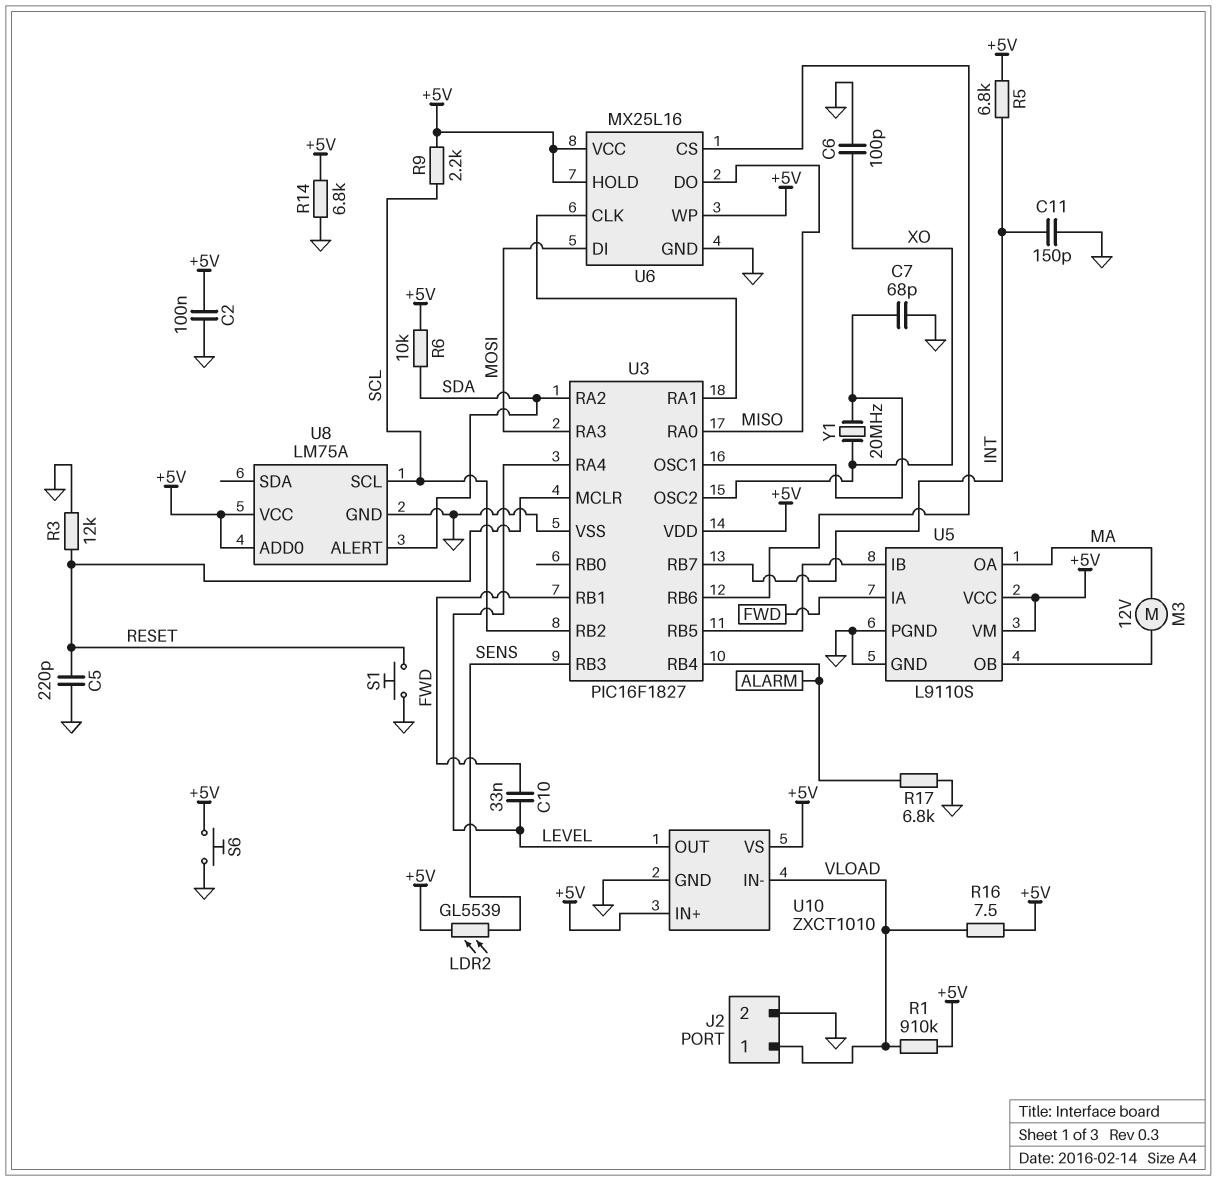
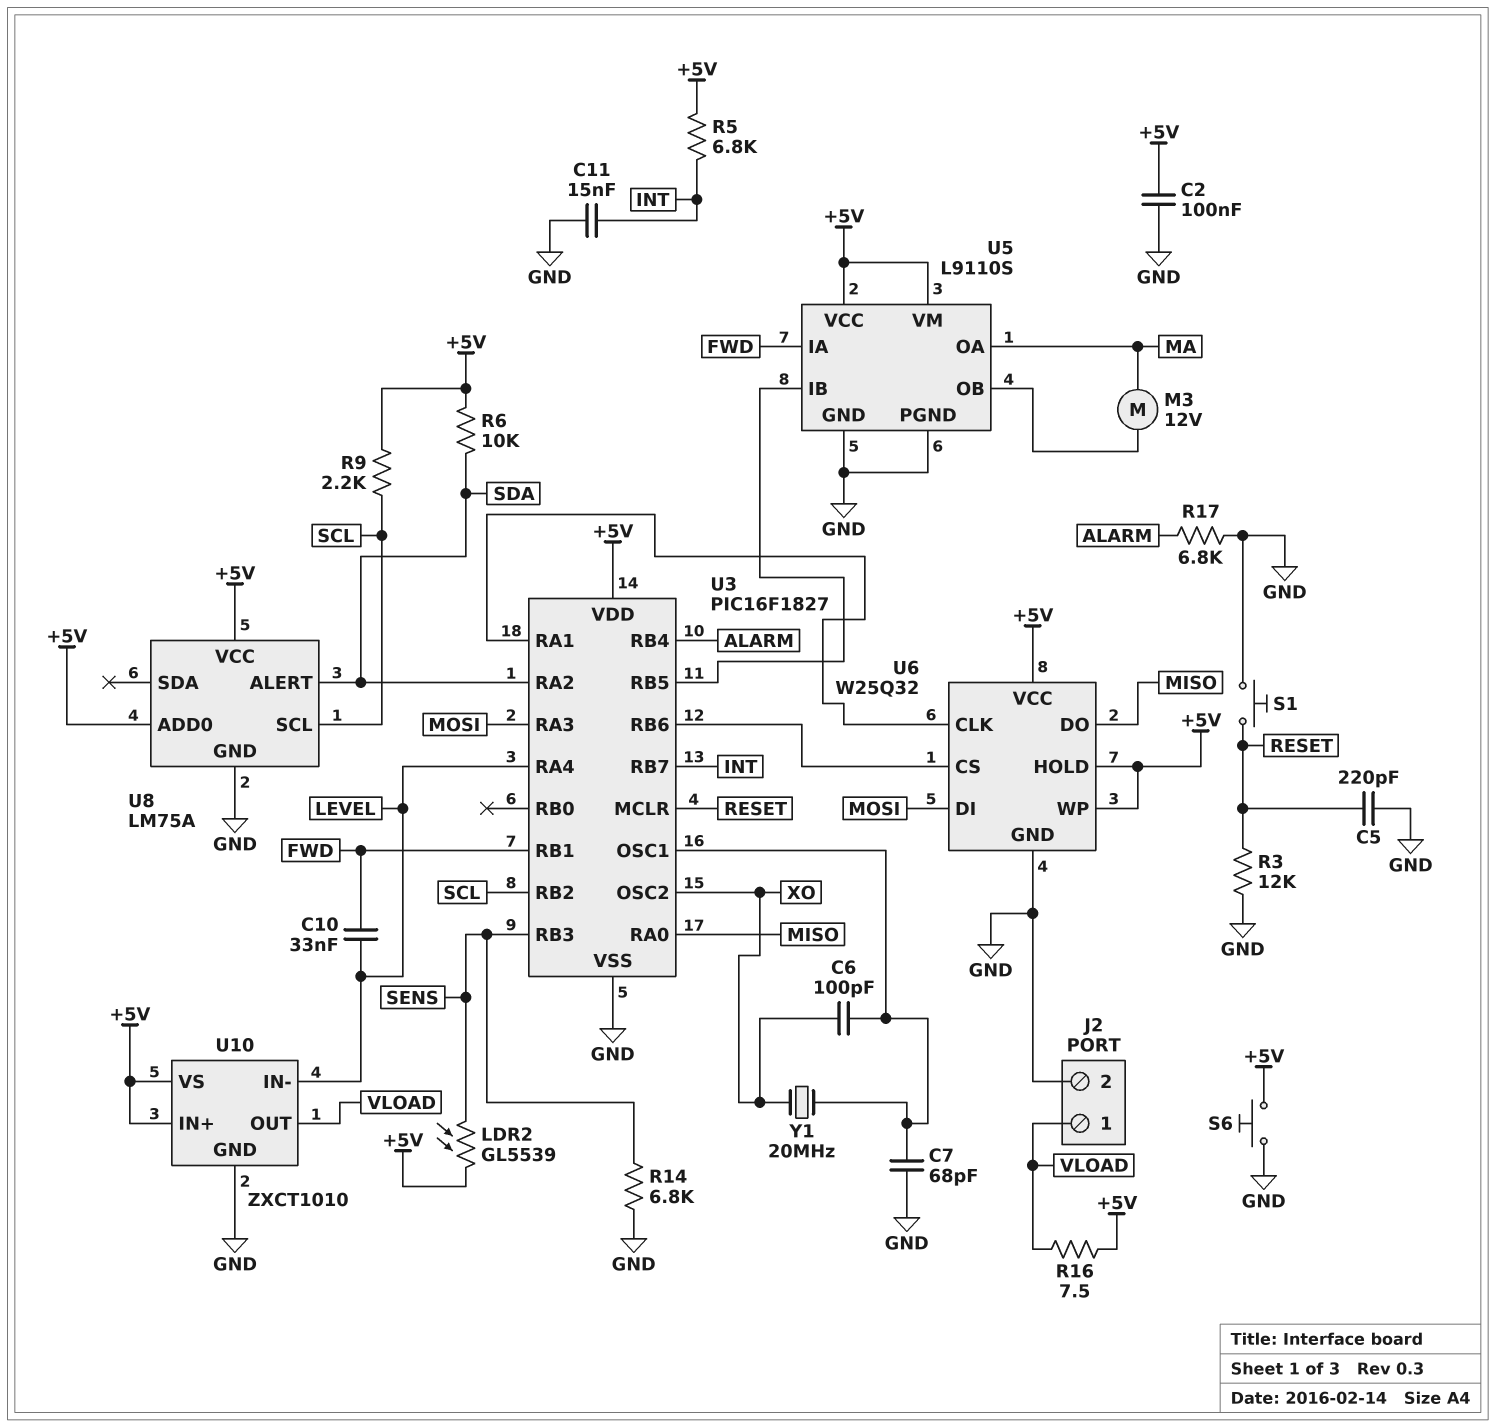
C6: 100pF (GND, XO) -> 100pF (U3/OSC1, XO)
C11: 150pF (GND, INT) -> 15nF (GND, INT)
R1: 910k (+5V, VLOAD) -> none
R14: 6.8k (+5V, GND) -> 6.8k (GND, SENS)
U6: MX25L16 -> W25Q32
U10 pin IN-: VLOAD -> LEVEL
U10 pin OUT: LEVEL -> VLOAD

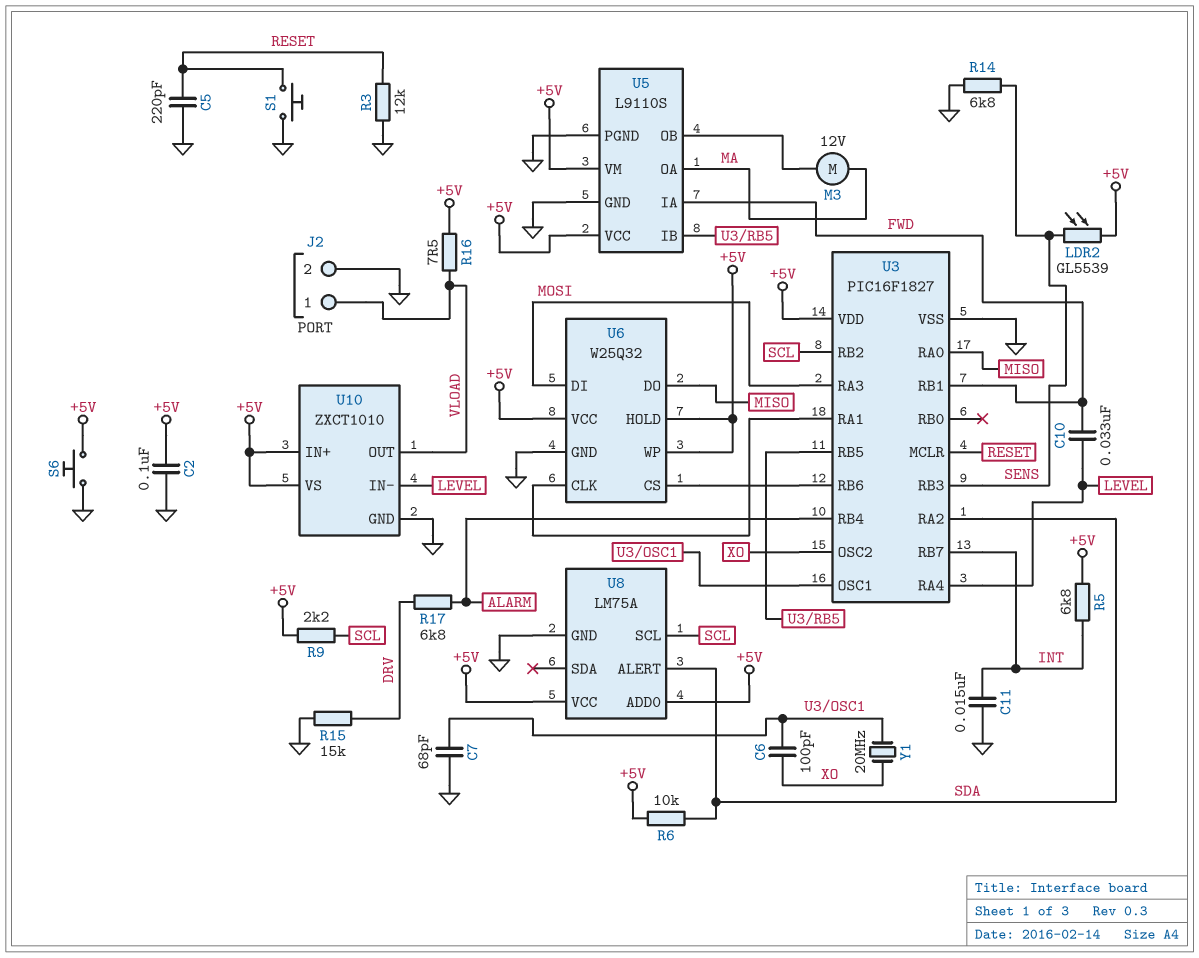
R15: none -> 15k (DRV, GND)
R17: 6.8k (ALARM, GND) -> 6.8k (ALARM, DRV)

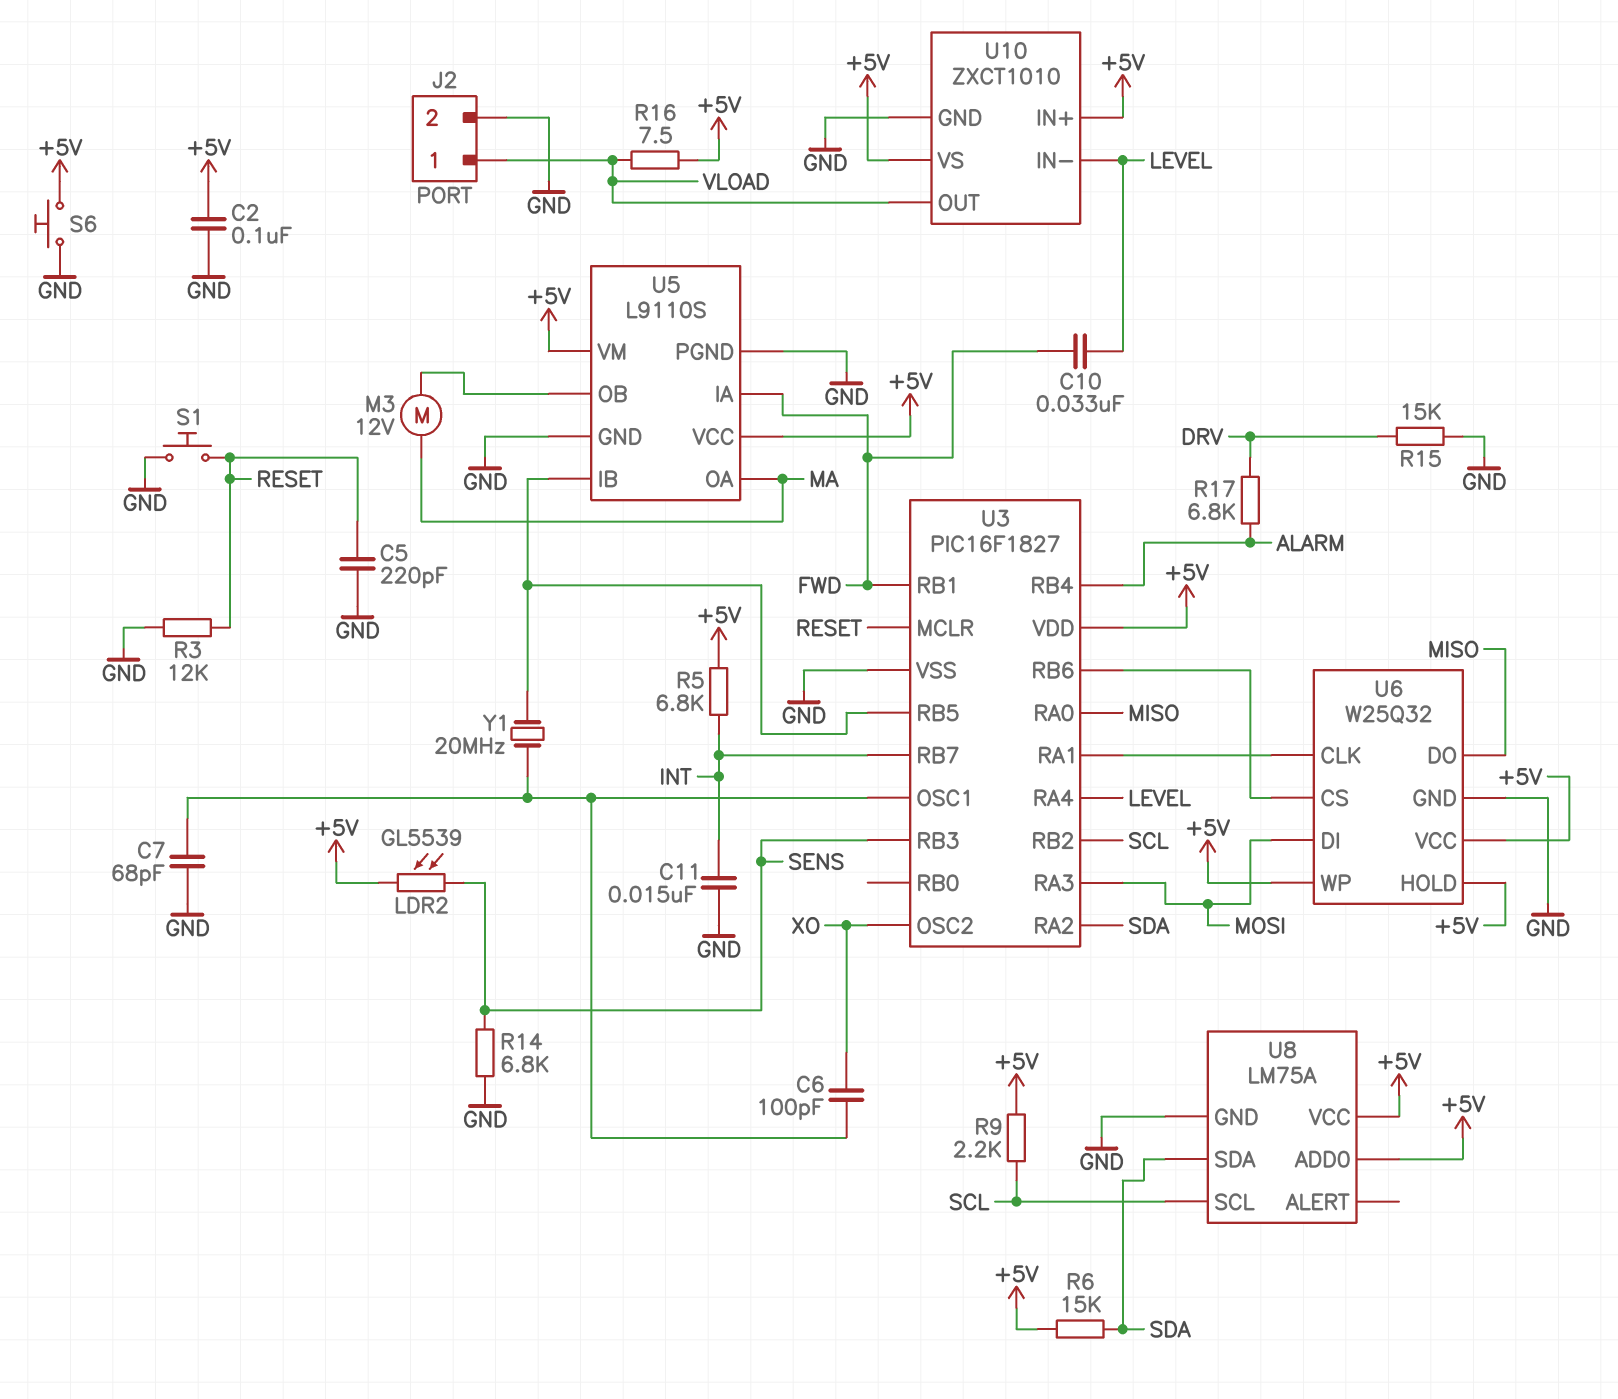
R6: 10k (+5V, SDA) -> 15k (+5V, SDA)
U8 pin ALERT: SDA -> none
U8 pin SDA: none -> SDA
Y1: 20MHz (U3/OSC1, XO) -> 20MHz (U3/OSC1, U3/RB5)

